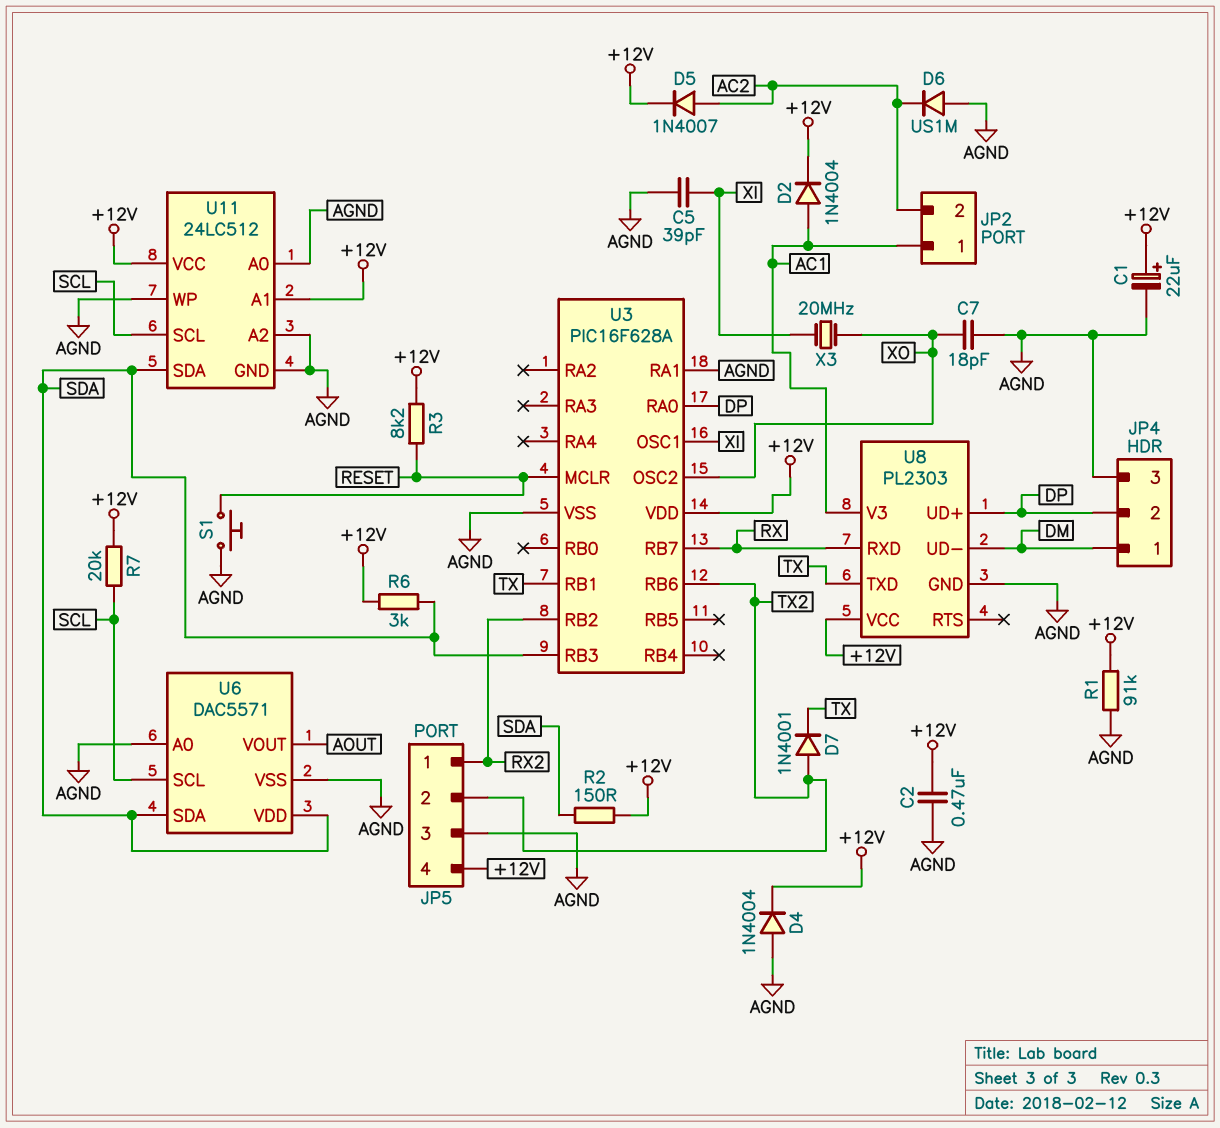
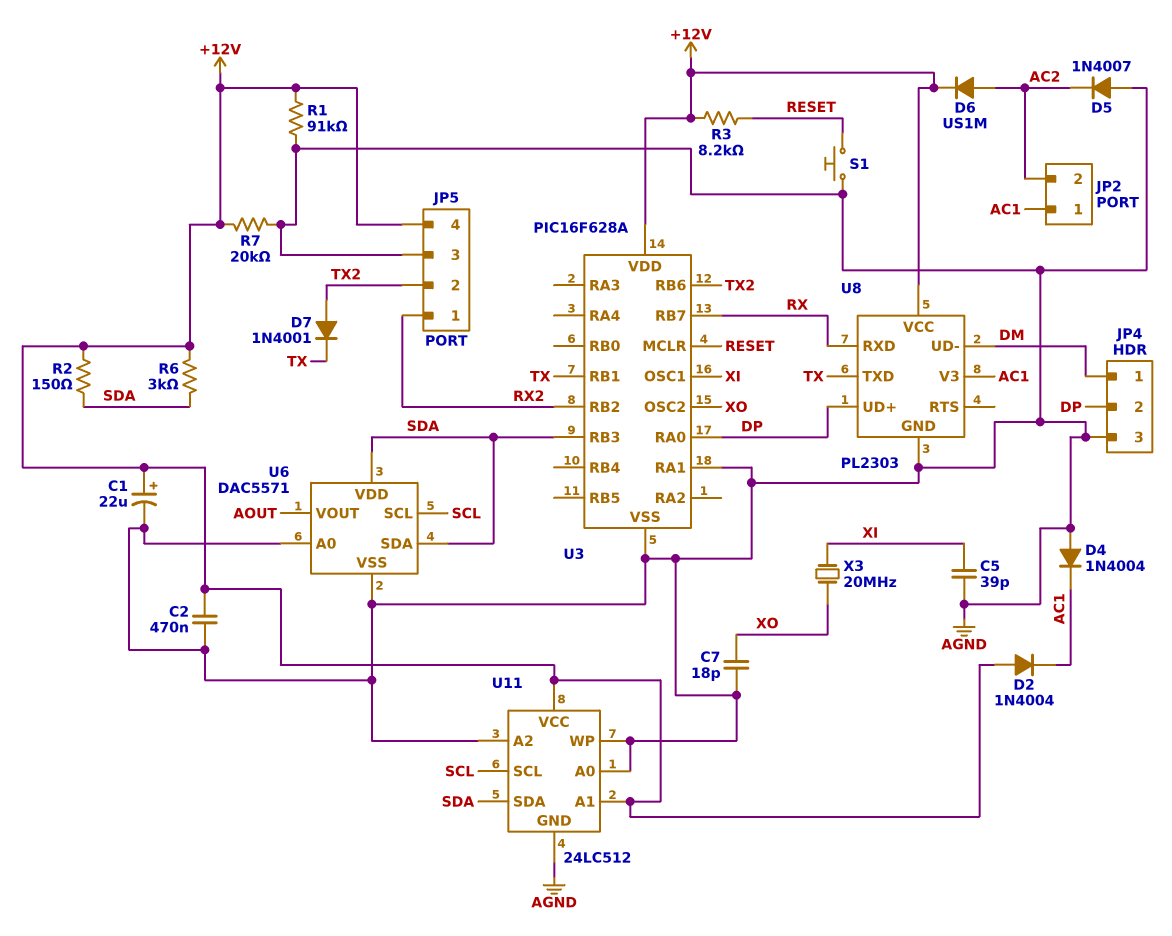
D2: diode 1N4004 (A AC1, K +12V) -> diode 1N4004 (A +12V, K AC1)
D4: diode 1N4004 (A AGND, K +12V) -> diode 1N4004 (A AGND, K AC1)
D5: diode 1N4007 (A AC2, K +12V) -> diode 1N4007 (A AGND, K AC2)
D6: diode US1M (A AGND, K AC2) -> diode US1M (A AC2, K +12V)
R7: 20k (+12V, SCL) -> 20k (+12V, AGND)

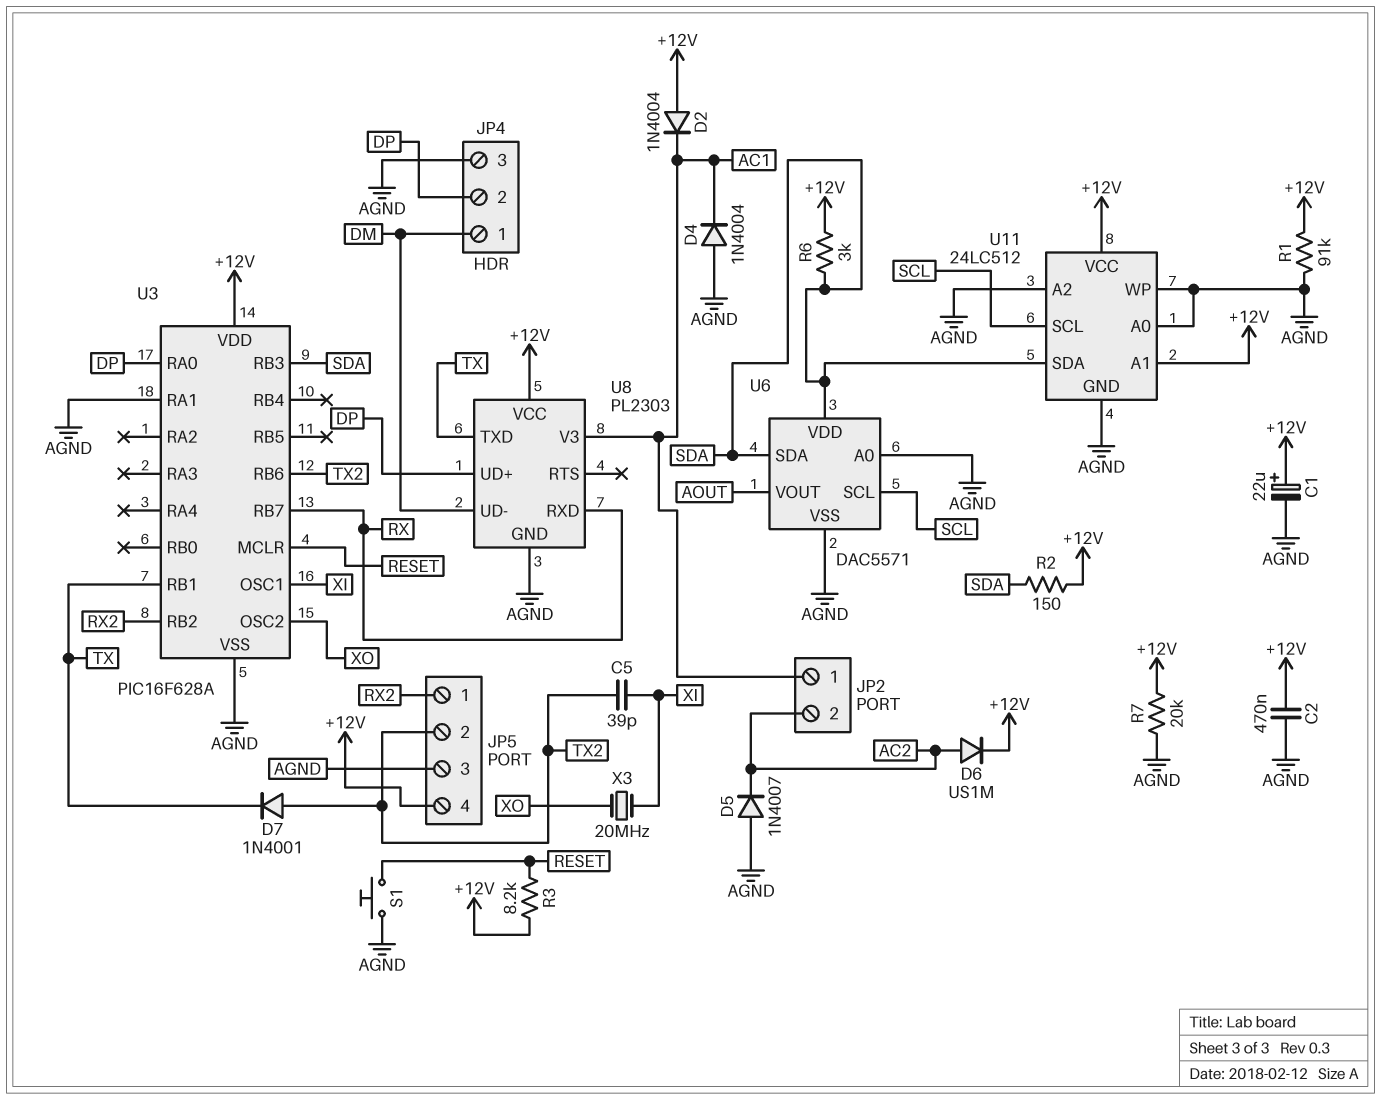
C5: 39pF (AGND, XI) -> 39pF (TX2, XI)
C7: 18pF (AGND, XO) -> none

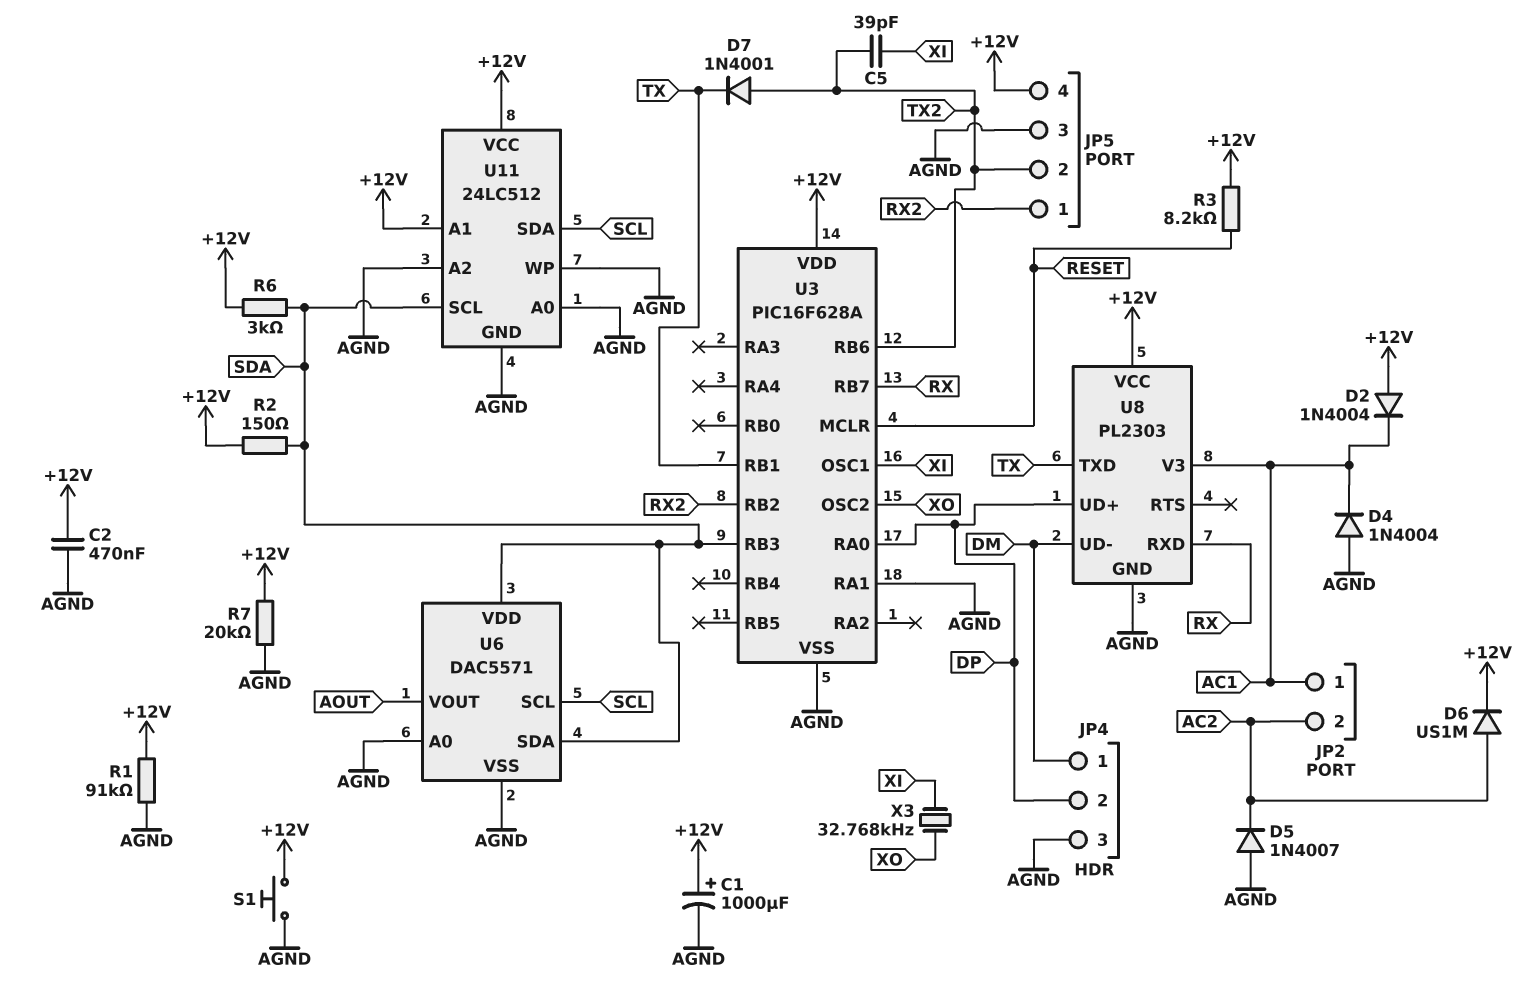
C1: 22uF (plus +12V, minus AGND) -> 1000uF (plus +12V, minus AGND)
S1: button (AGND, RESET) -> button (+12V, AGND)
U11 pin SCL: SCL -> SDA
U11 pin SDA: SDA -> SCL
X3: 20MHz (XI, XO) -> 32.768kHz (XI, XO)

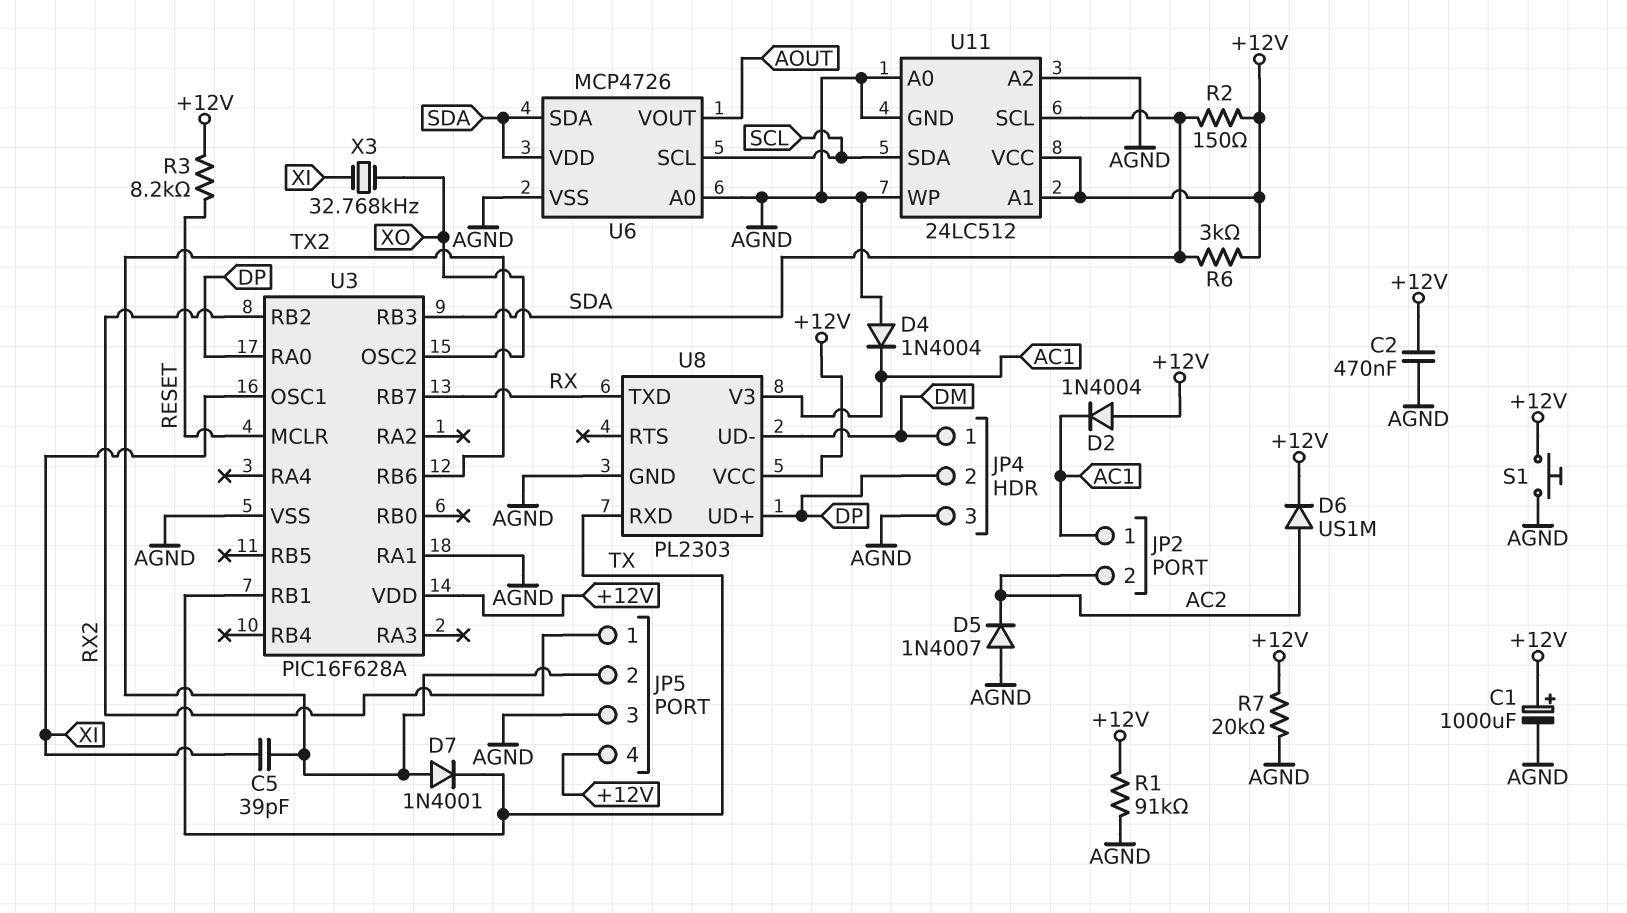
U6: DAC5571 -> MCP4726
U8 pin RXD: RX -> TX
U8 pin TXD: TX -> RX

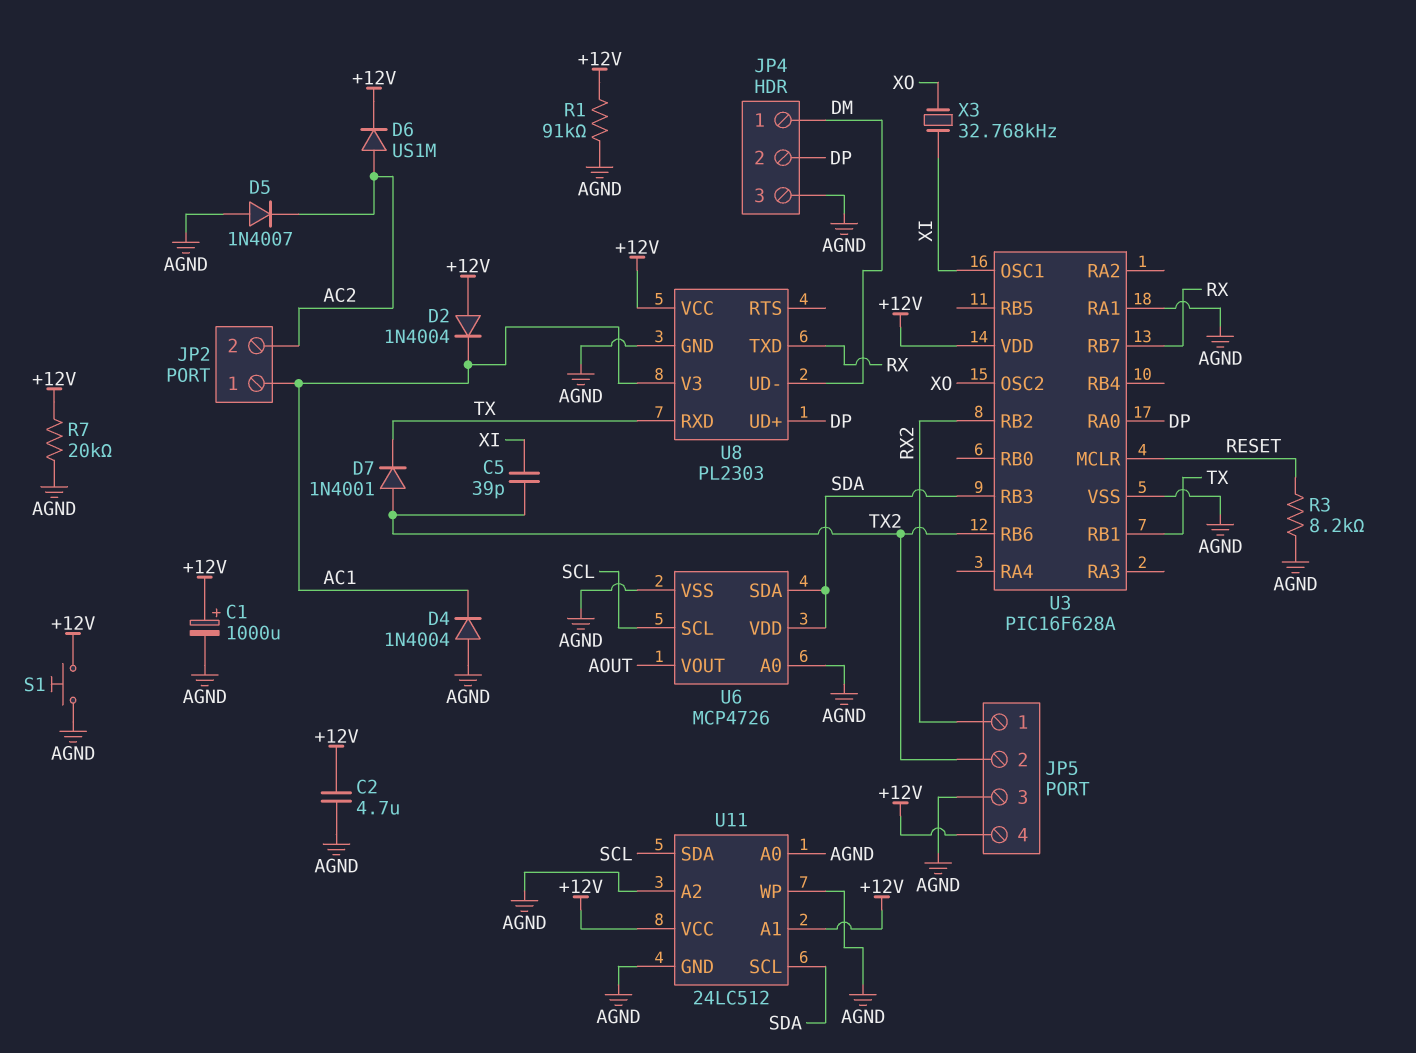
C2: 470nF (+12V, AGND) -> 4.7uF (+12V, AGND)
R2: 150 (+12V, SDA) -> none
R3: 8.2k (+12V, RESET) -> 8.2k (AGND, RESET)
R6: 3k (+12V, SDA) -> none

